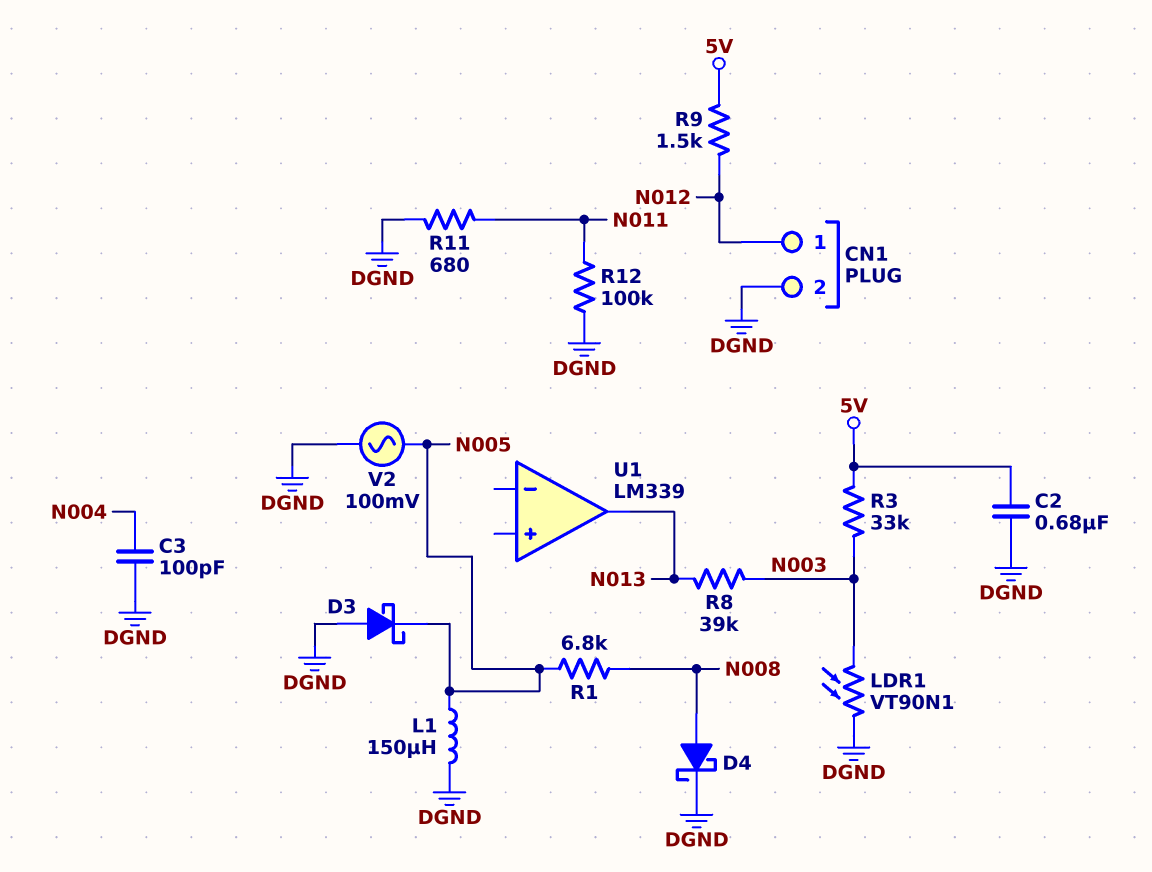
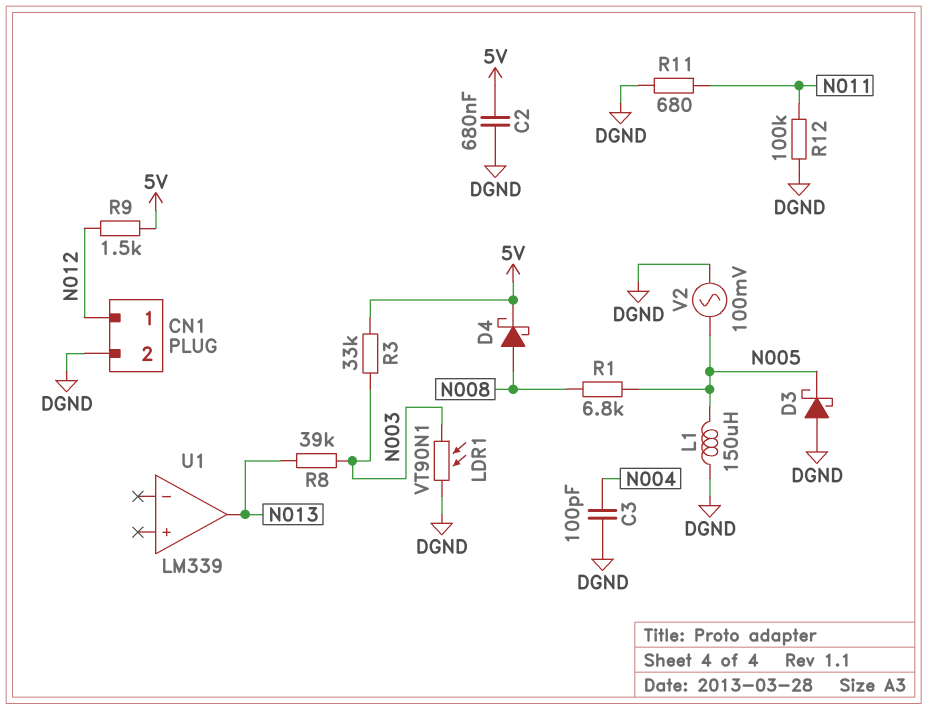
D4: schottky (A N008, K DGND) -> schottky (A N008, K 5V)

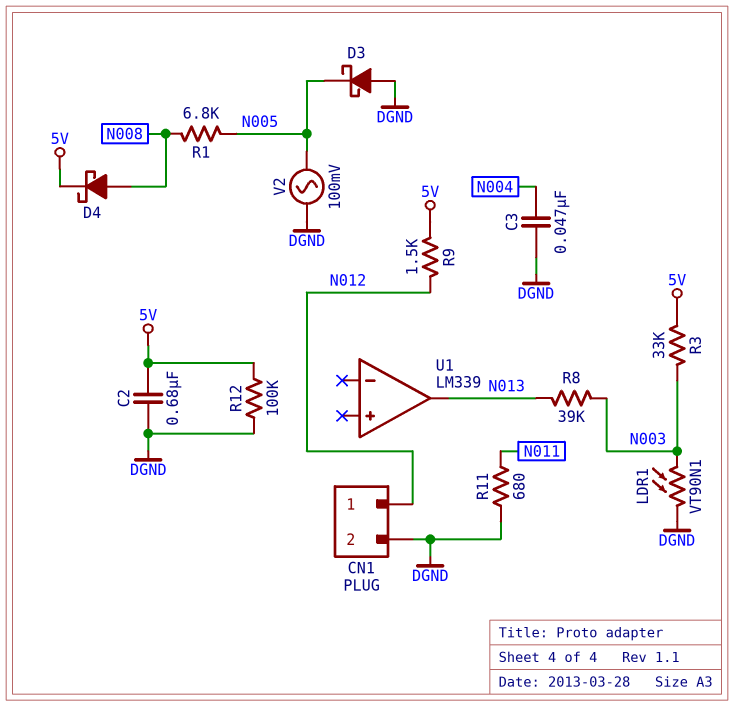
C3: 100pF (DGND, N004) -> 47nF (DGND, N004)
L1: 150uH (DGND, N005) -> none
R12: 100k (DGND, N011) -> 100k (5V, DGND)

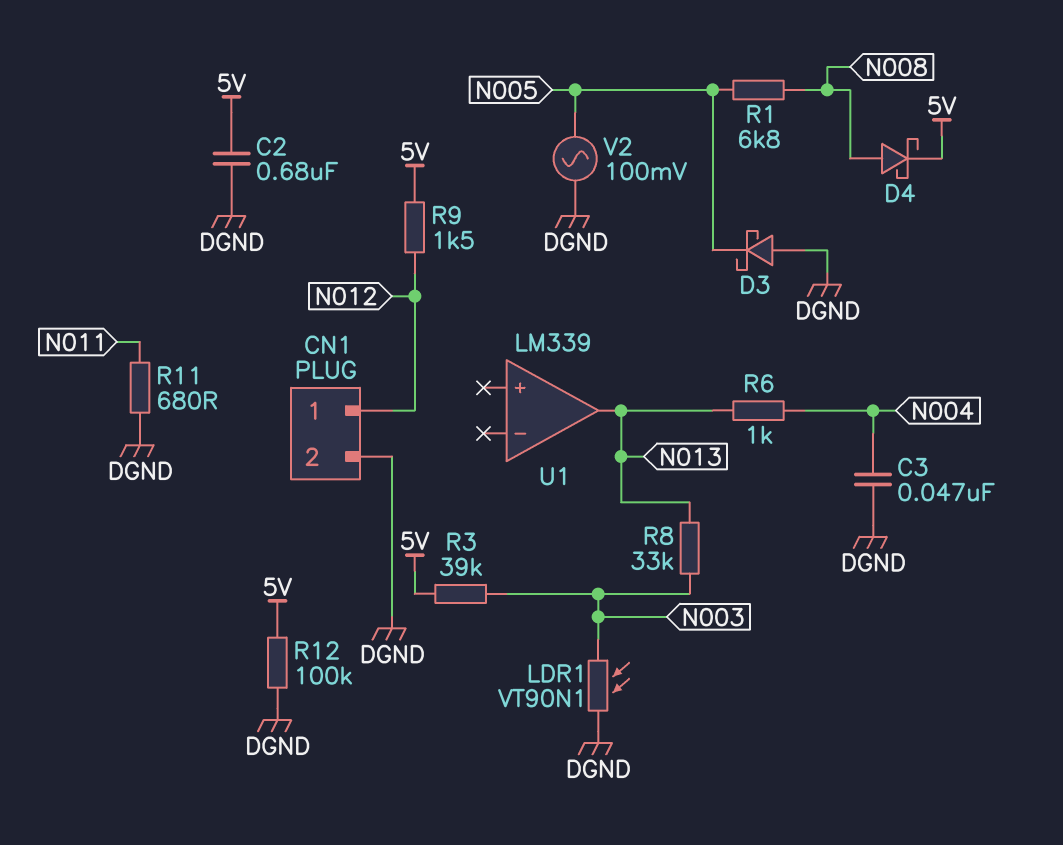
R3: 33k (5V, N003) -> 39k (5V, N003)
R6: none -> 1k (N004, N013)
R8: 39k (N003, N013) -> 33k (N003, N013)

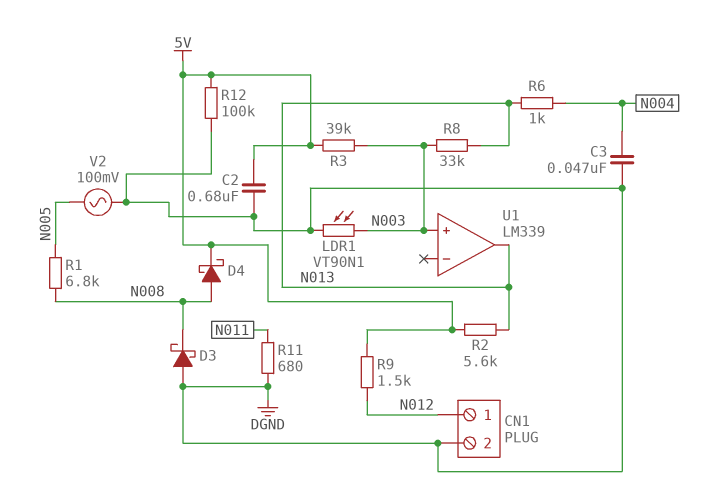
D3: schottky (A DGND, K N005) -> schottky (A DGND, K N008)
R2: none -> 5.6k (5V, N013)
U1 pin in+: none -> N003

